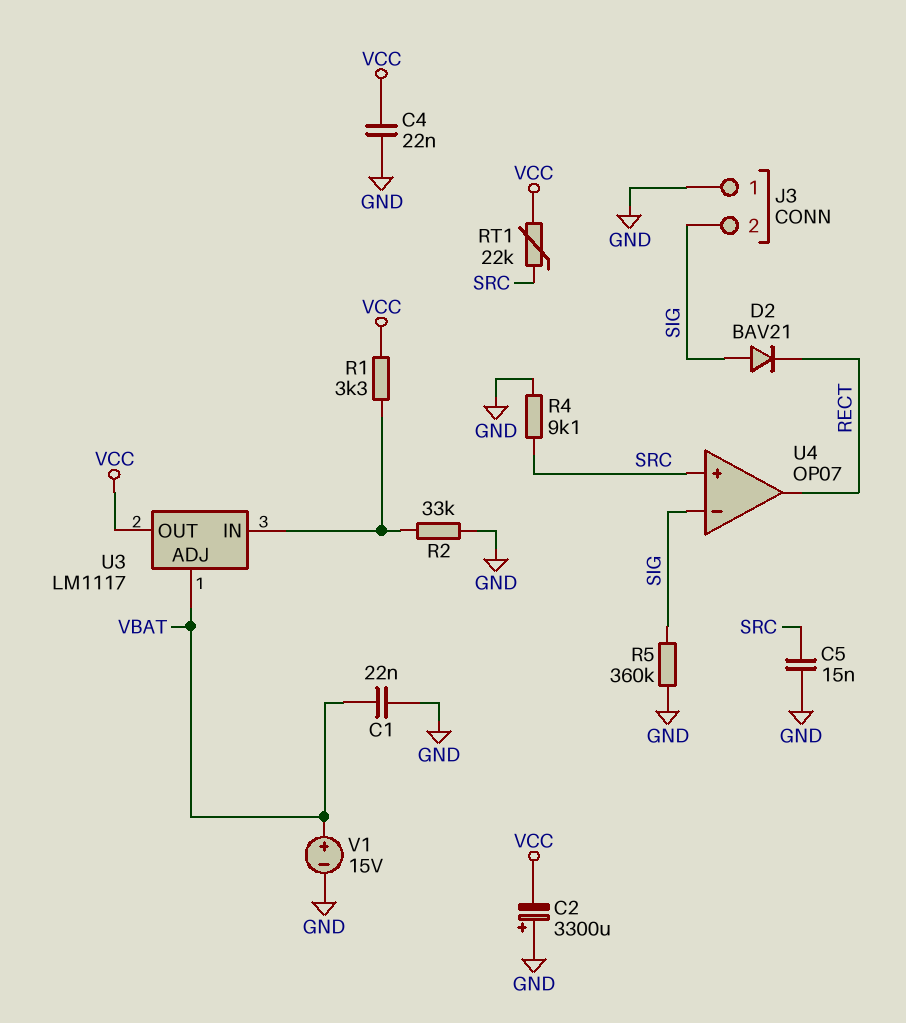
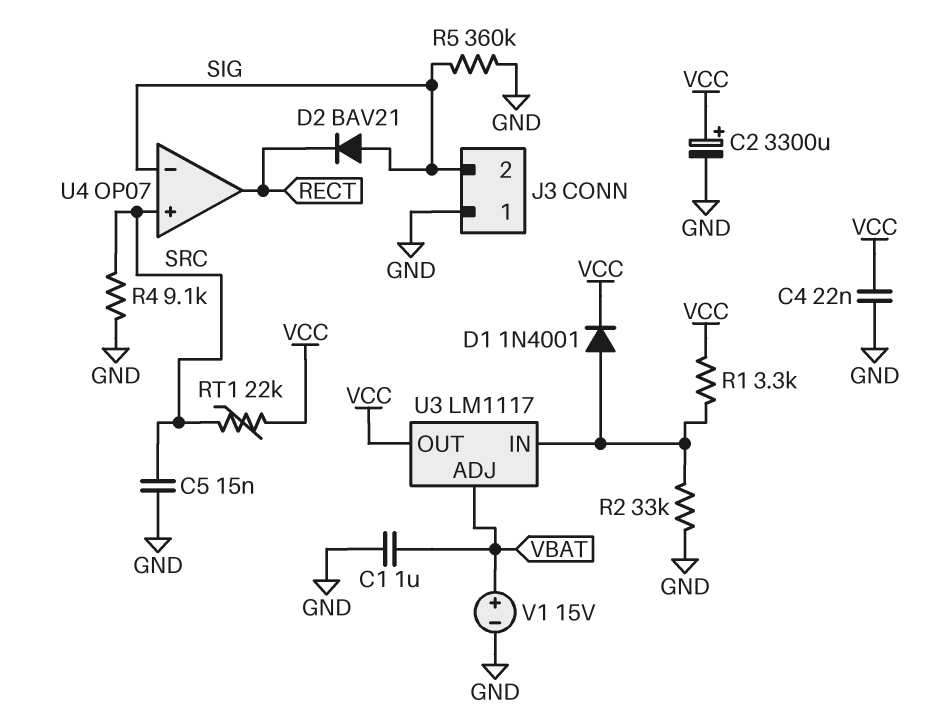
C1: 22nF (GND, VBAT) -> 1uF (GND, VBAT)
C2: 3300uF (plus GND, minus VCC) -> 3300uF (plus VCC, minus GND)
D1: none -> diode 1N4001 (A U3/IN, K VCC)

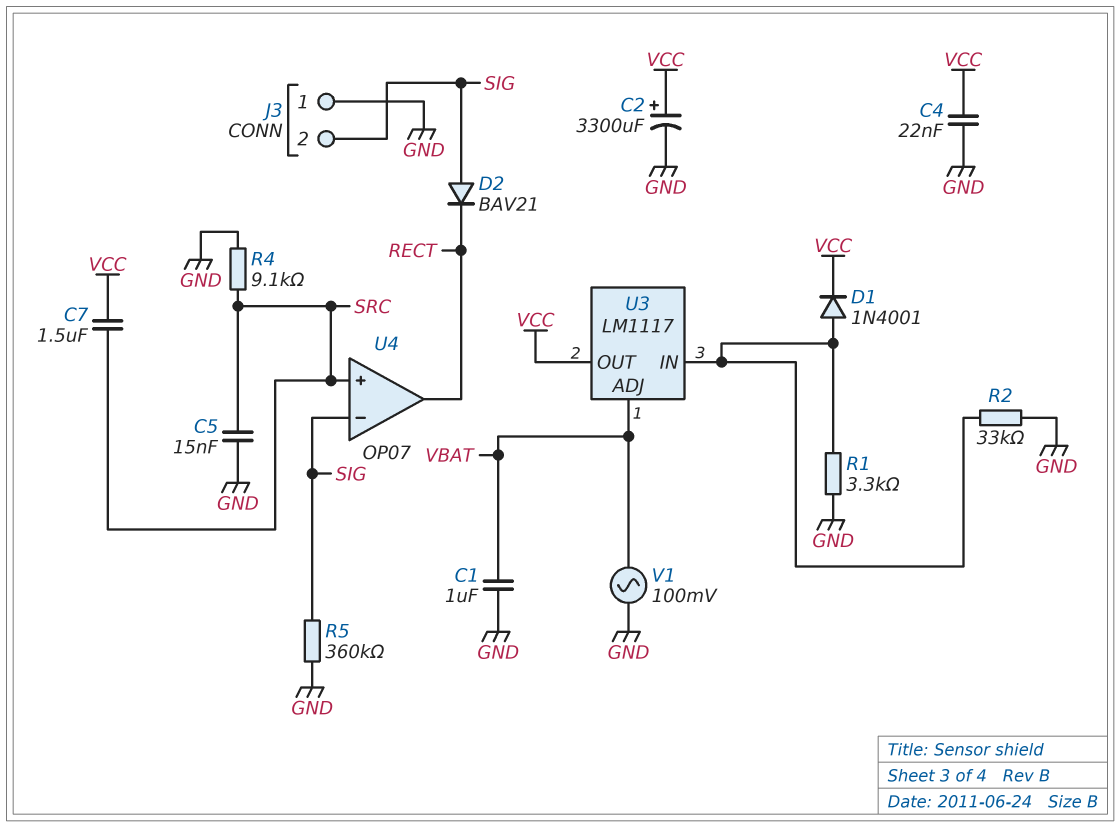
C7: none -> 1.5uF (SRC, VCC)
R1: 3.3k (U3/IN, VCC) -> 3.3k (GND, U3/IN)
RT1: 22k (SRC, VCC) -> none
V1: 15V (plus VBAT, minus GND) -> AC 100mV (GND, VBAT)

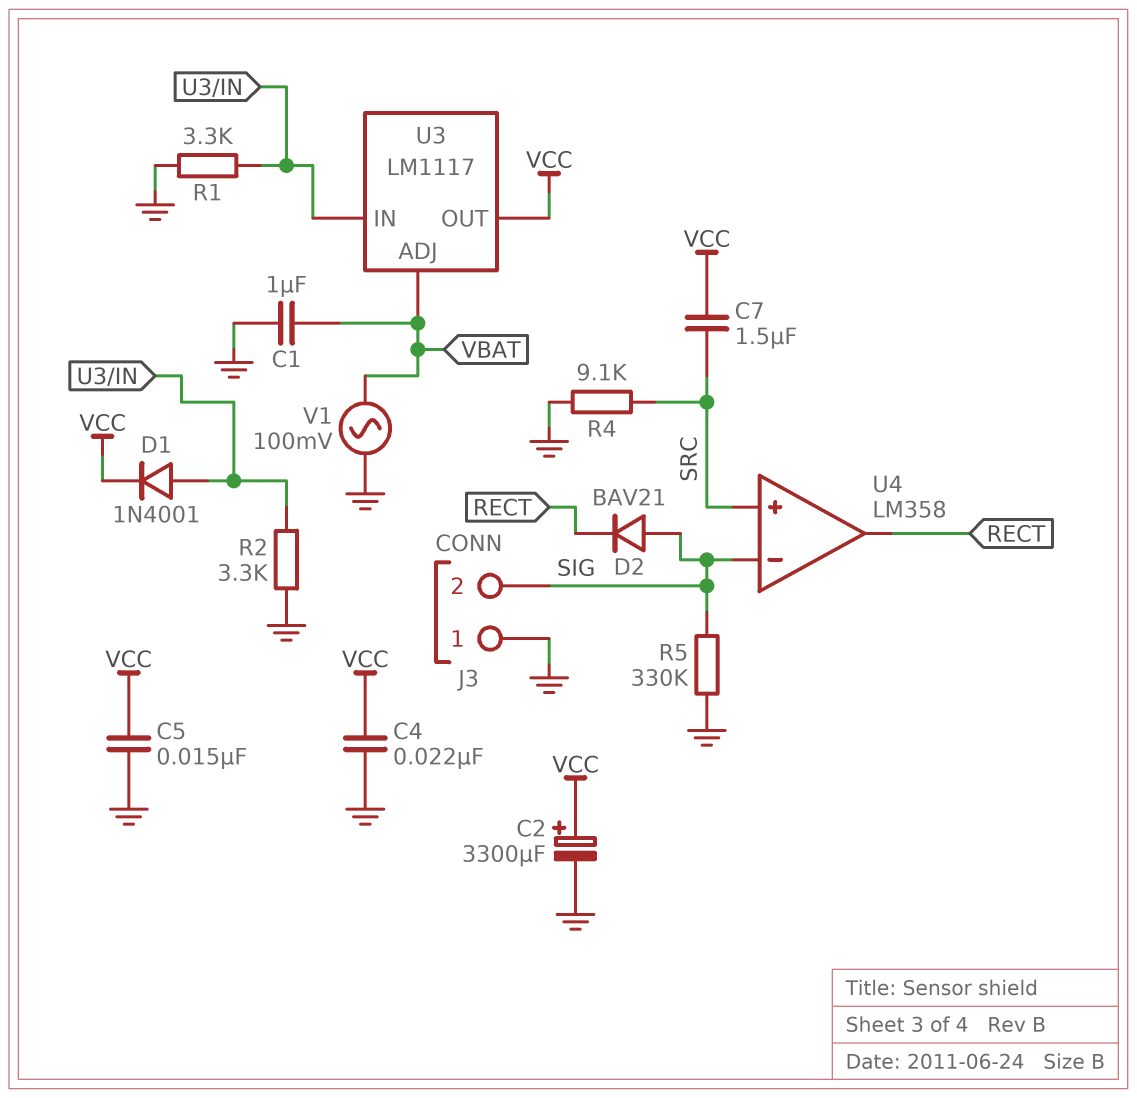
C5: 15nF (GND, SRC) -> 15nF (GND, VCC)
R2: 33k (GND, U3/IN) -> 3.3k (GND, U3/IN)
R5: 360k (GND, SIG) -> 330k (GND, SIG)
U4: OP07 -> LM358

